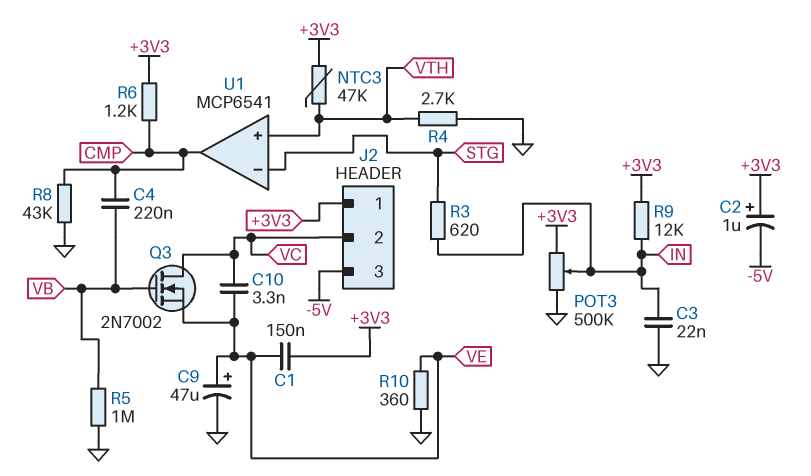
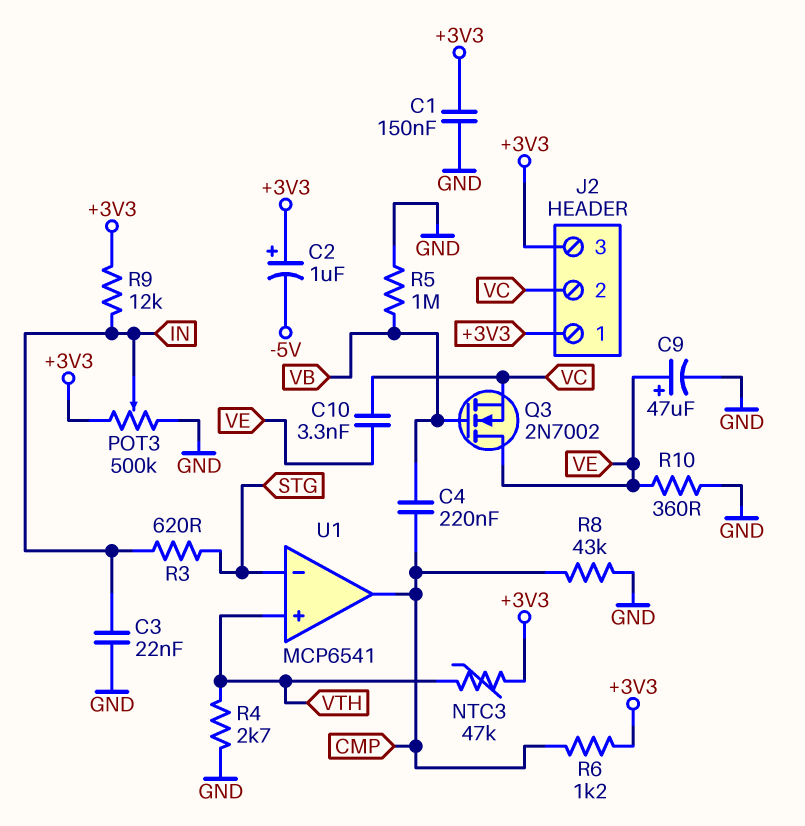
C1: 150nF (+3V3, VE) -> 150nF (+3V3, GND)
J2 pin 3: -5V -> +3V3
Q3: NMOS 2N7002 (G VB, D VC, S VE) -> NMOS 2N7002 (G VB, D VE, S VC)

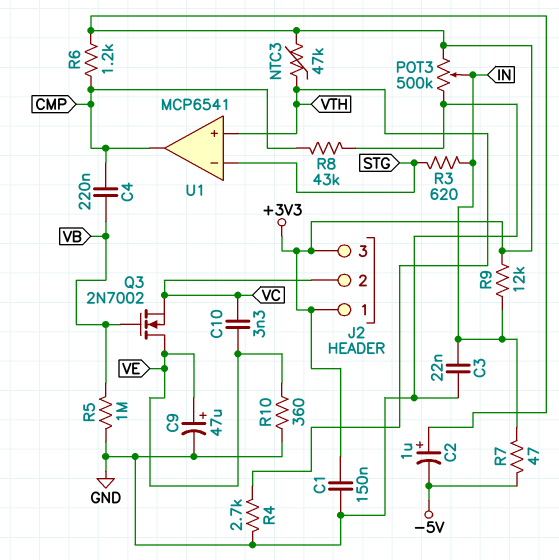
R7: none -> 47 (-5V, IN)

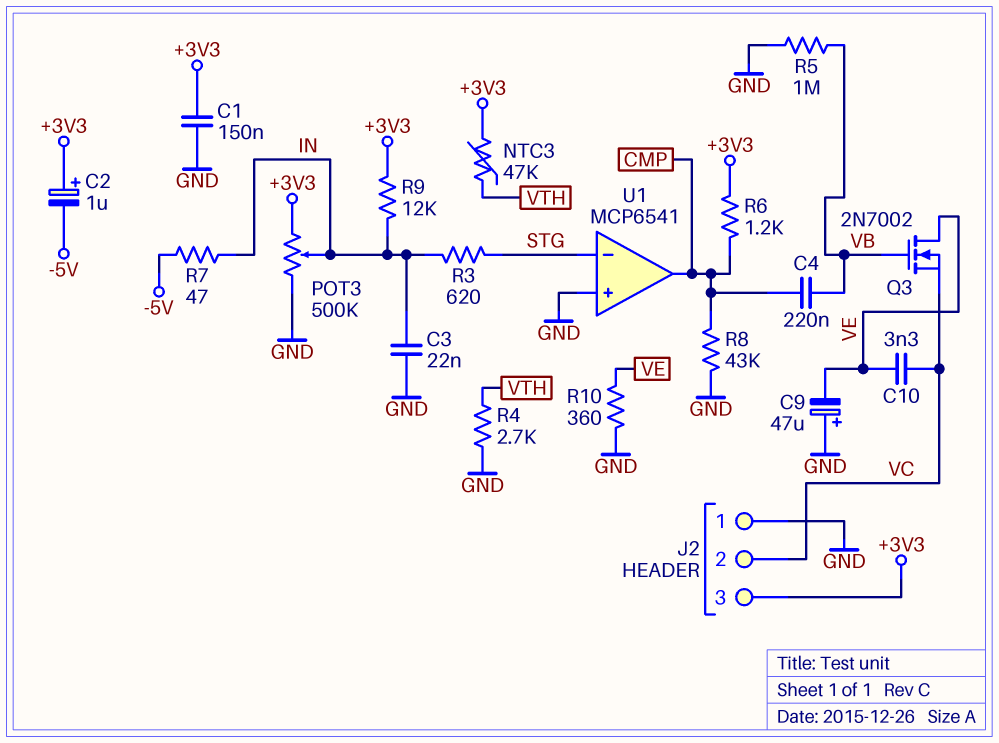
C9: 47uF (plus VE, minus GND) -> 47uF (plus GND, minus VE)
J2 pin 1: +3V3 -> GND
U1 pin in+: VTH -> GND

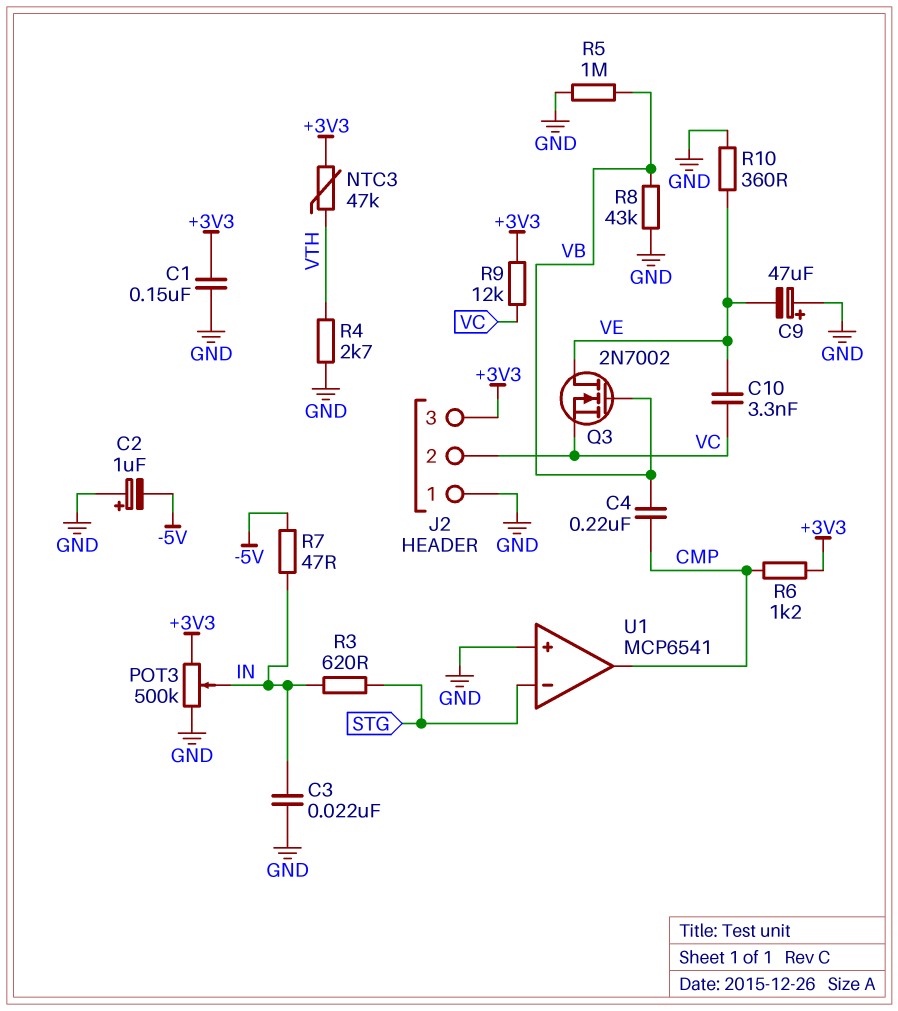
C2: 1uF (plus +3V3, minus -5V) -> 1uF (plus GND, minus -5V)
R8: 43k (CMP, GND) -> 43k (GND, VB)
R9: 12k (+3V3, IN) -> 12k (+3V3, VC)

